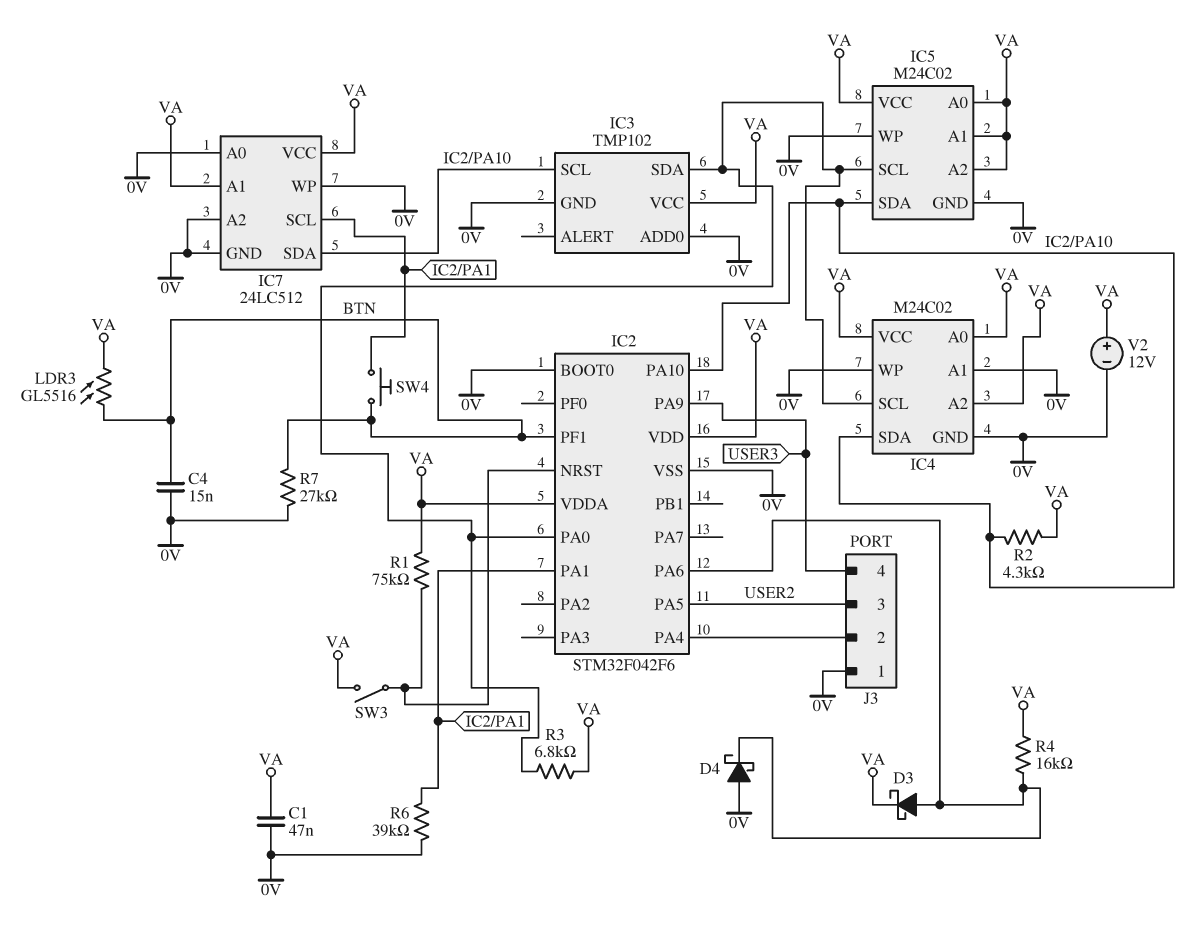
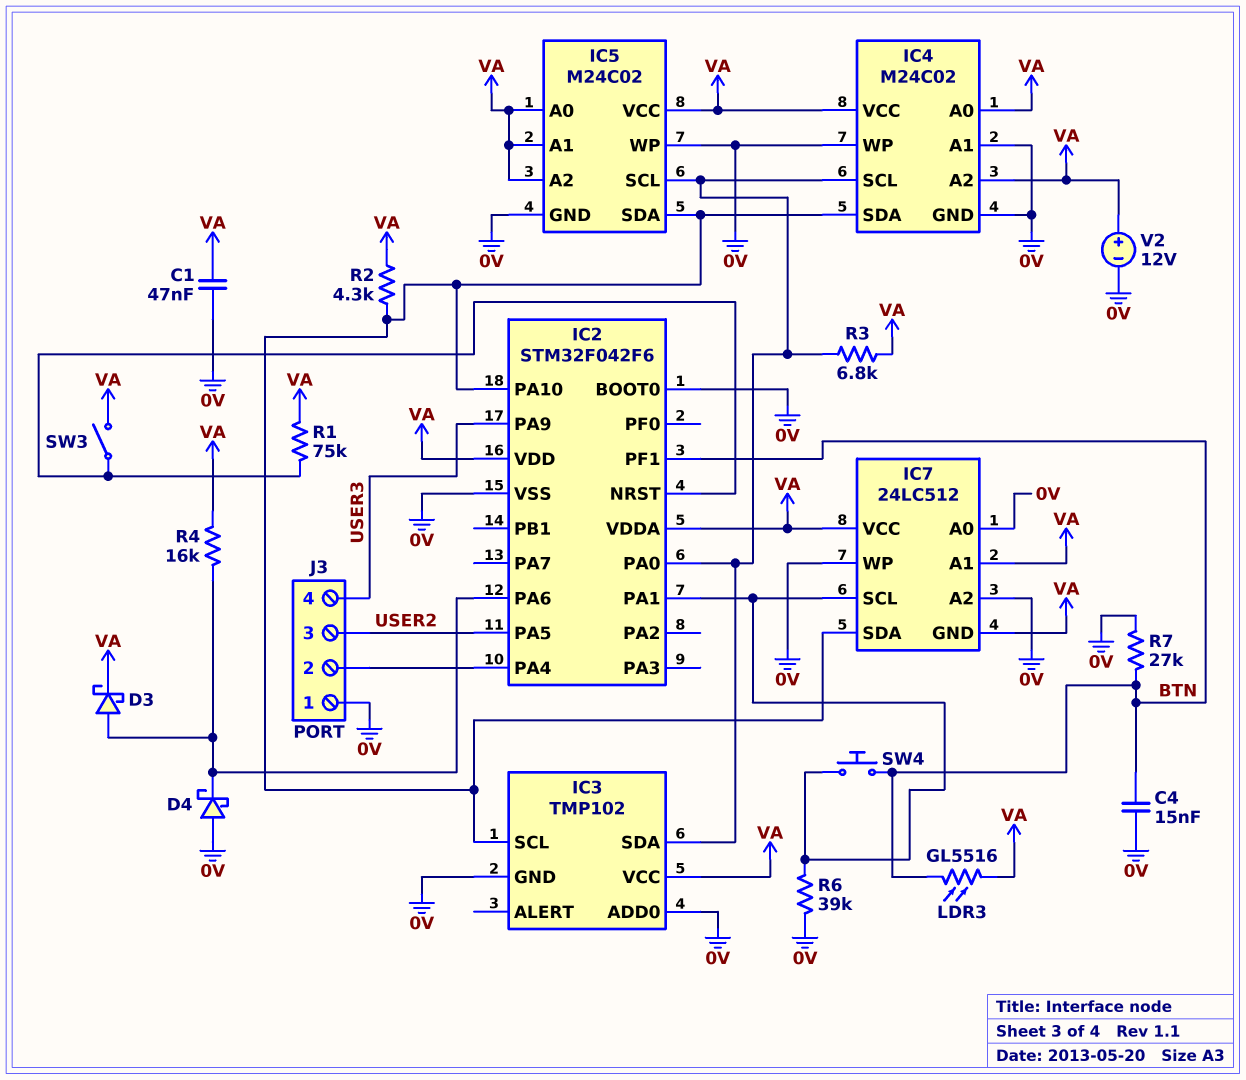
IC7 pin GND: 0V -> VA

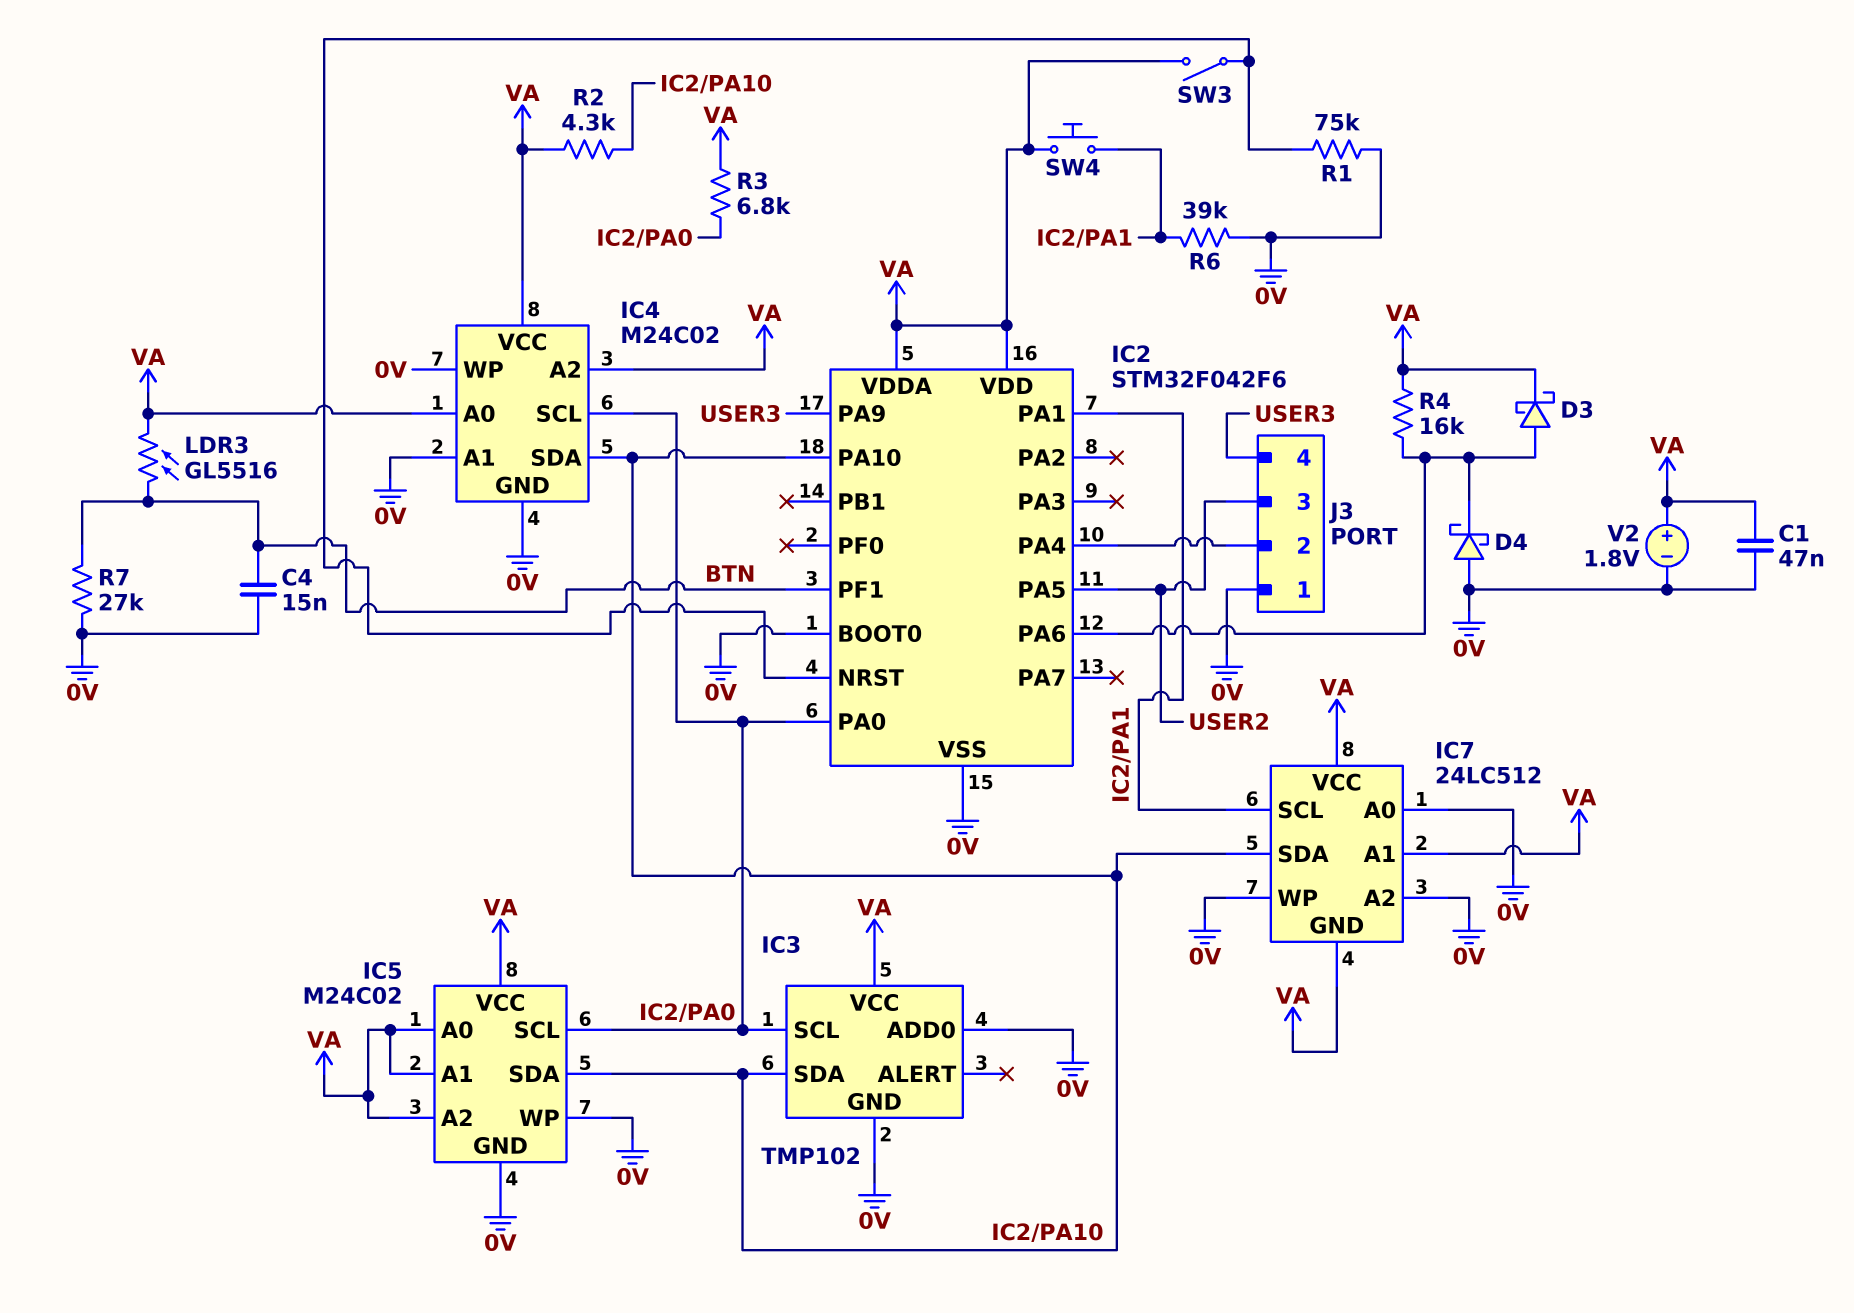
IC3 pin SCL: IC2/PA10 -> IC2/PA0
IC3 pin SDA: IC2/PA0 -> IC2/PA10
R1: 75k (IC2/NRST, VA) -> 75k (0V, IC2/NRST)
SW4: button (BTN, IC2/PA1) -> button (IC2/PA1, VA)
V2: 12V (plus VA, minus 0V) -> 1.8V (plus VA, minus 0V)

